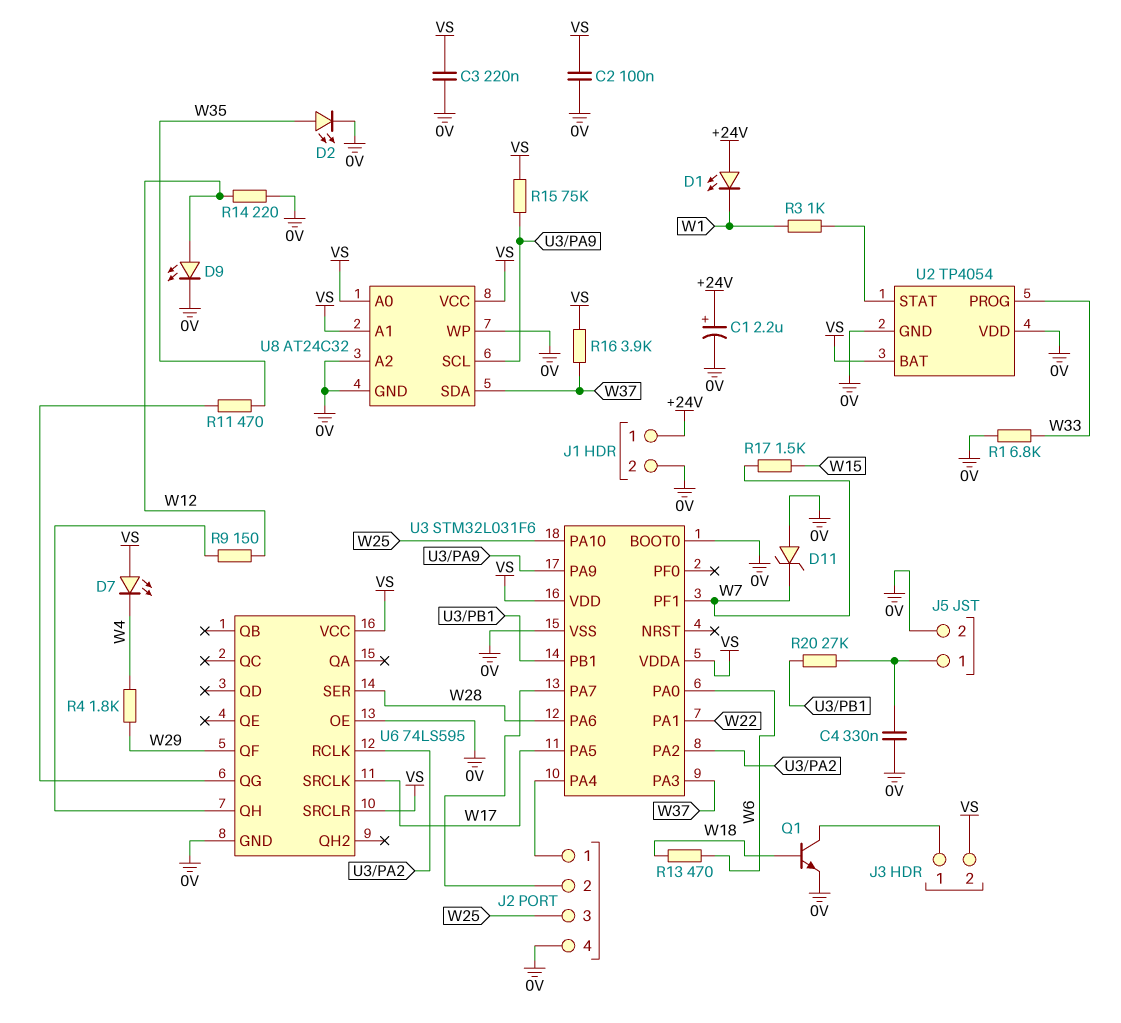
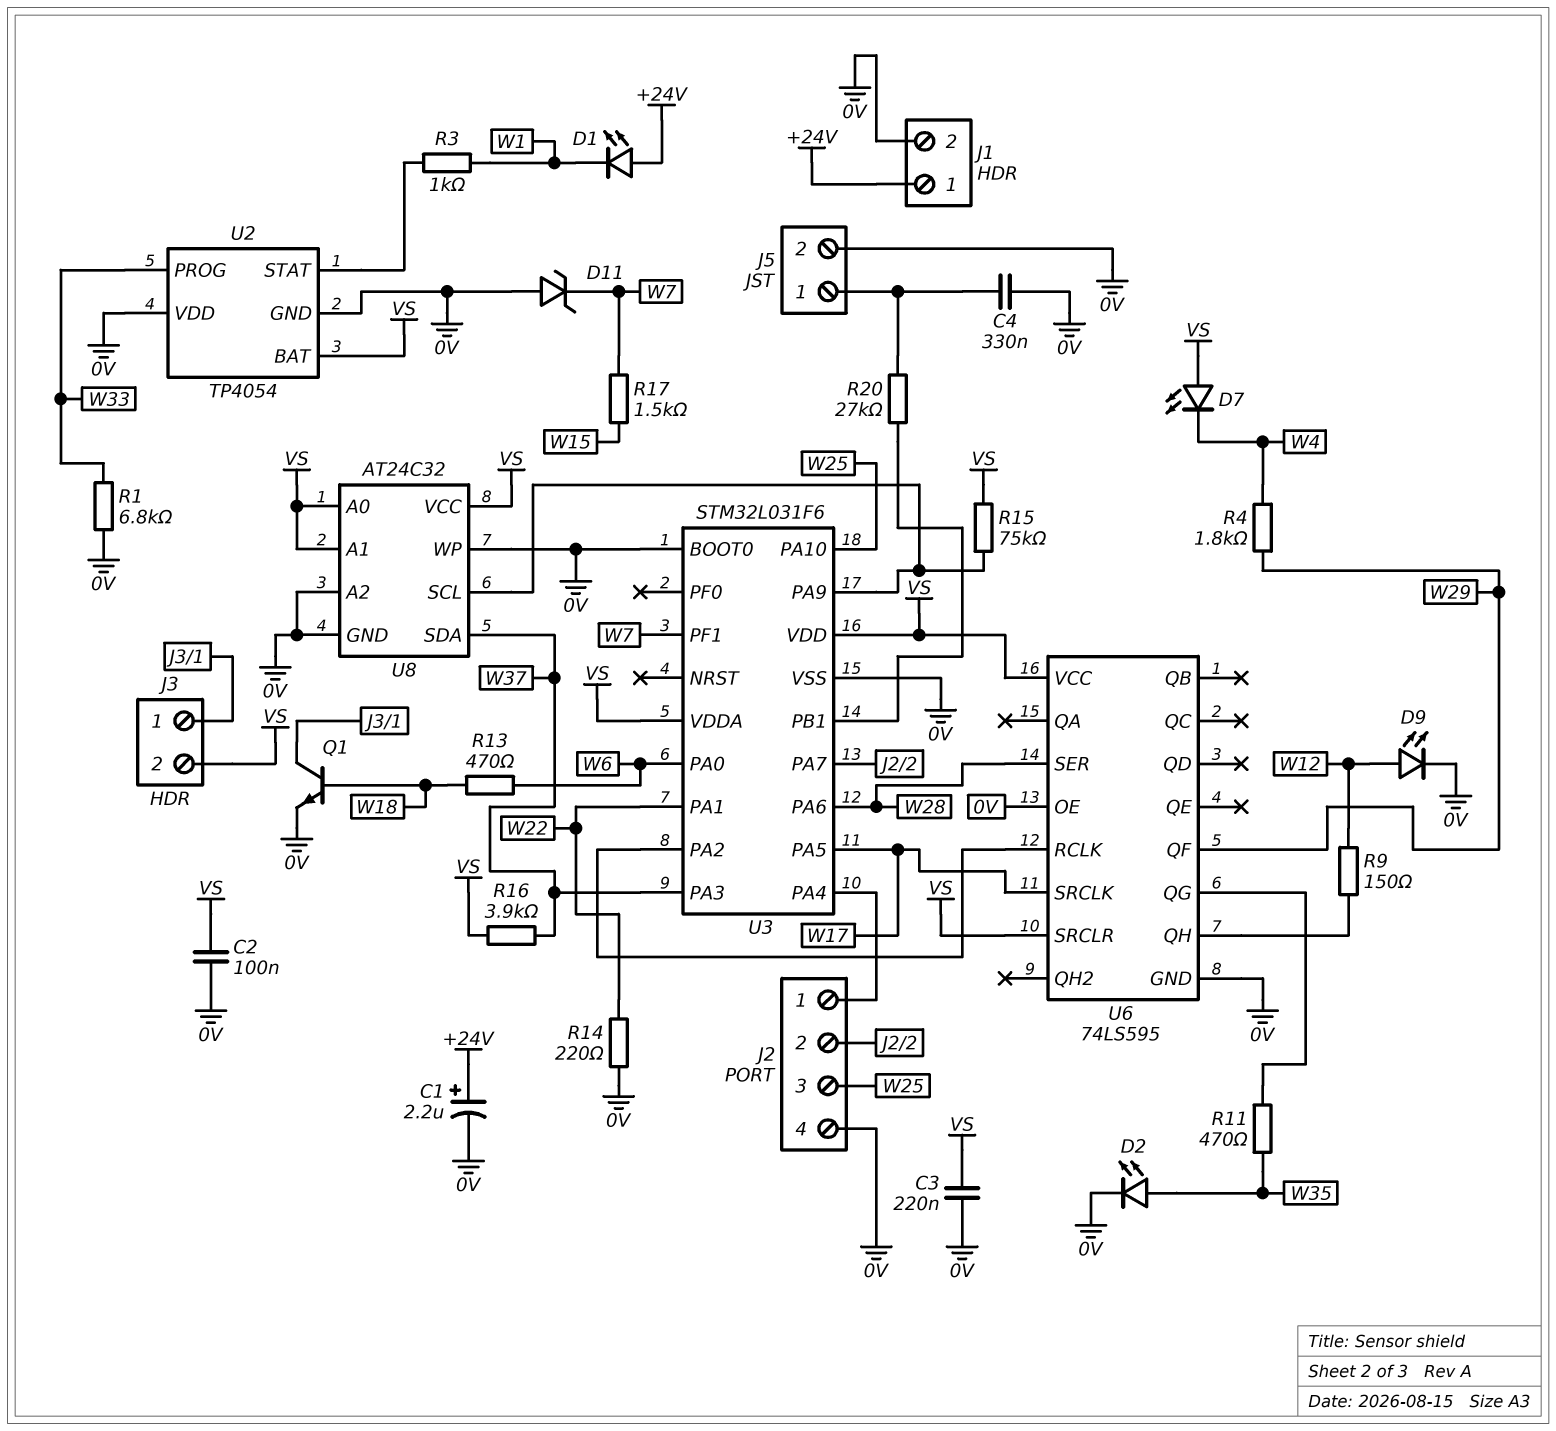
R14: 220 (0V, W12) -> 220 (0V, W22)

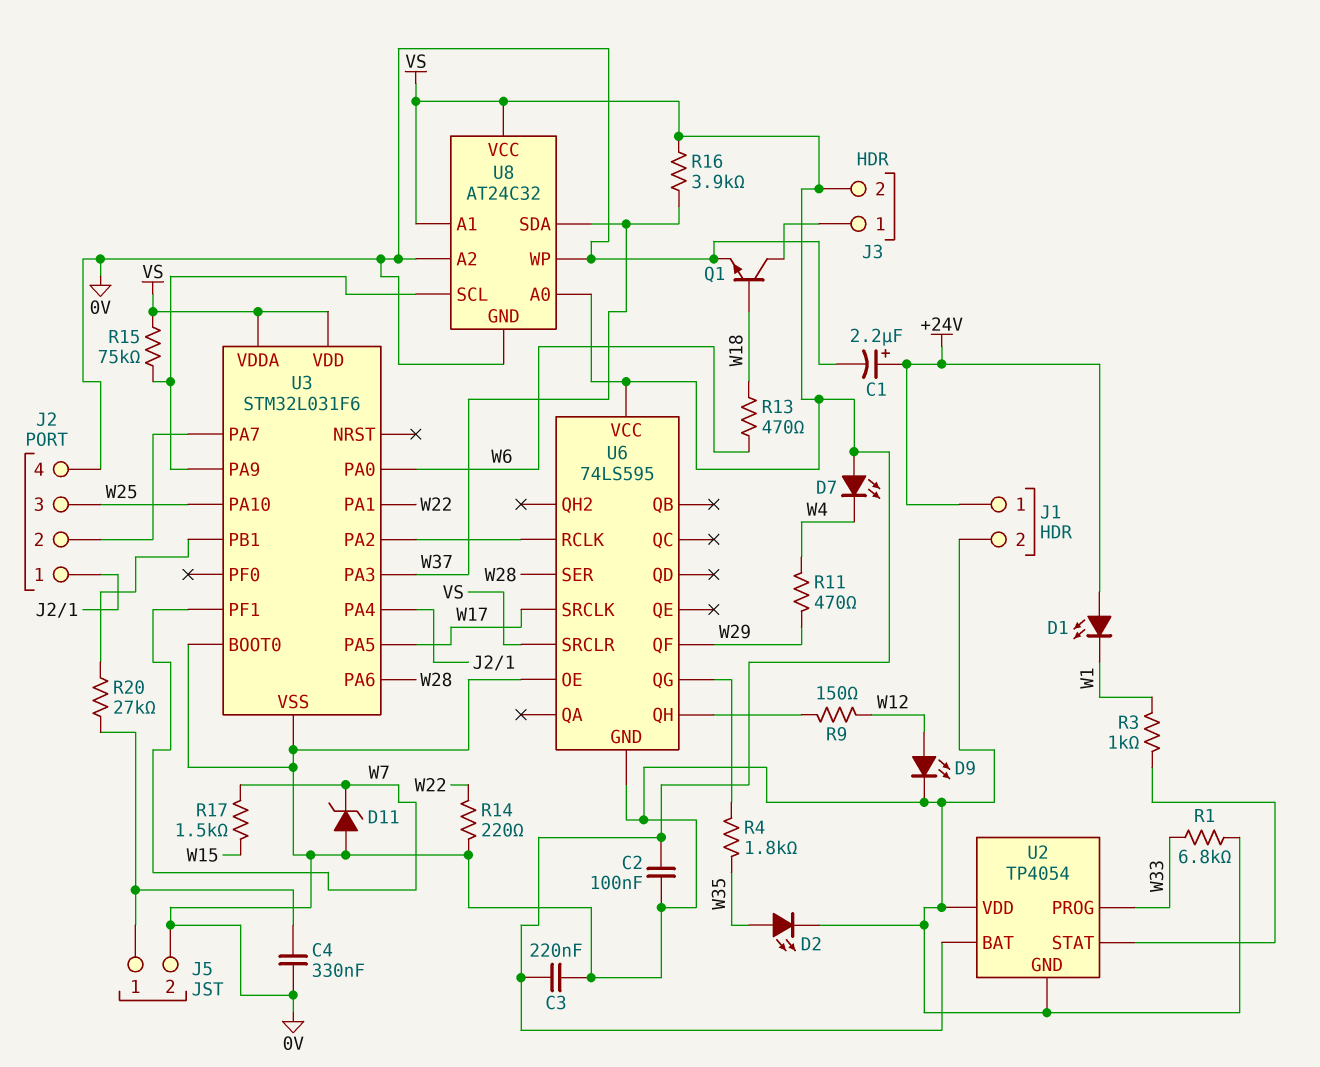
R4: 1.8k (W4, W29) -> 1.8k (U6/QG, W35)
R11: 470 (U6/QG, W35) -> 470 (W4, W29)

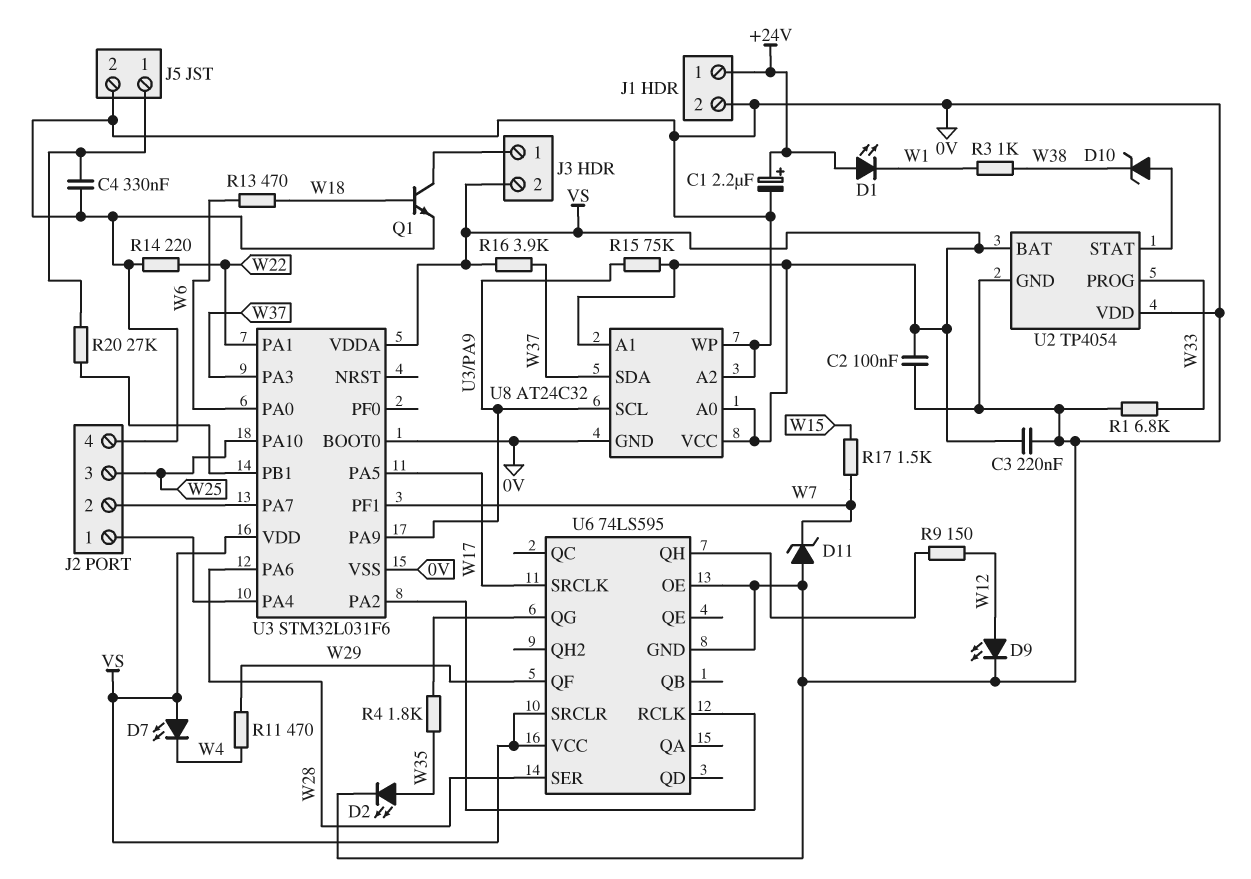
D10: none -> zener (A U2/STAT, K W38)
R3: 1k (U2/STAT, W1) -> 1k (W1, W38)

